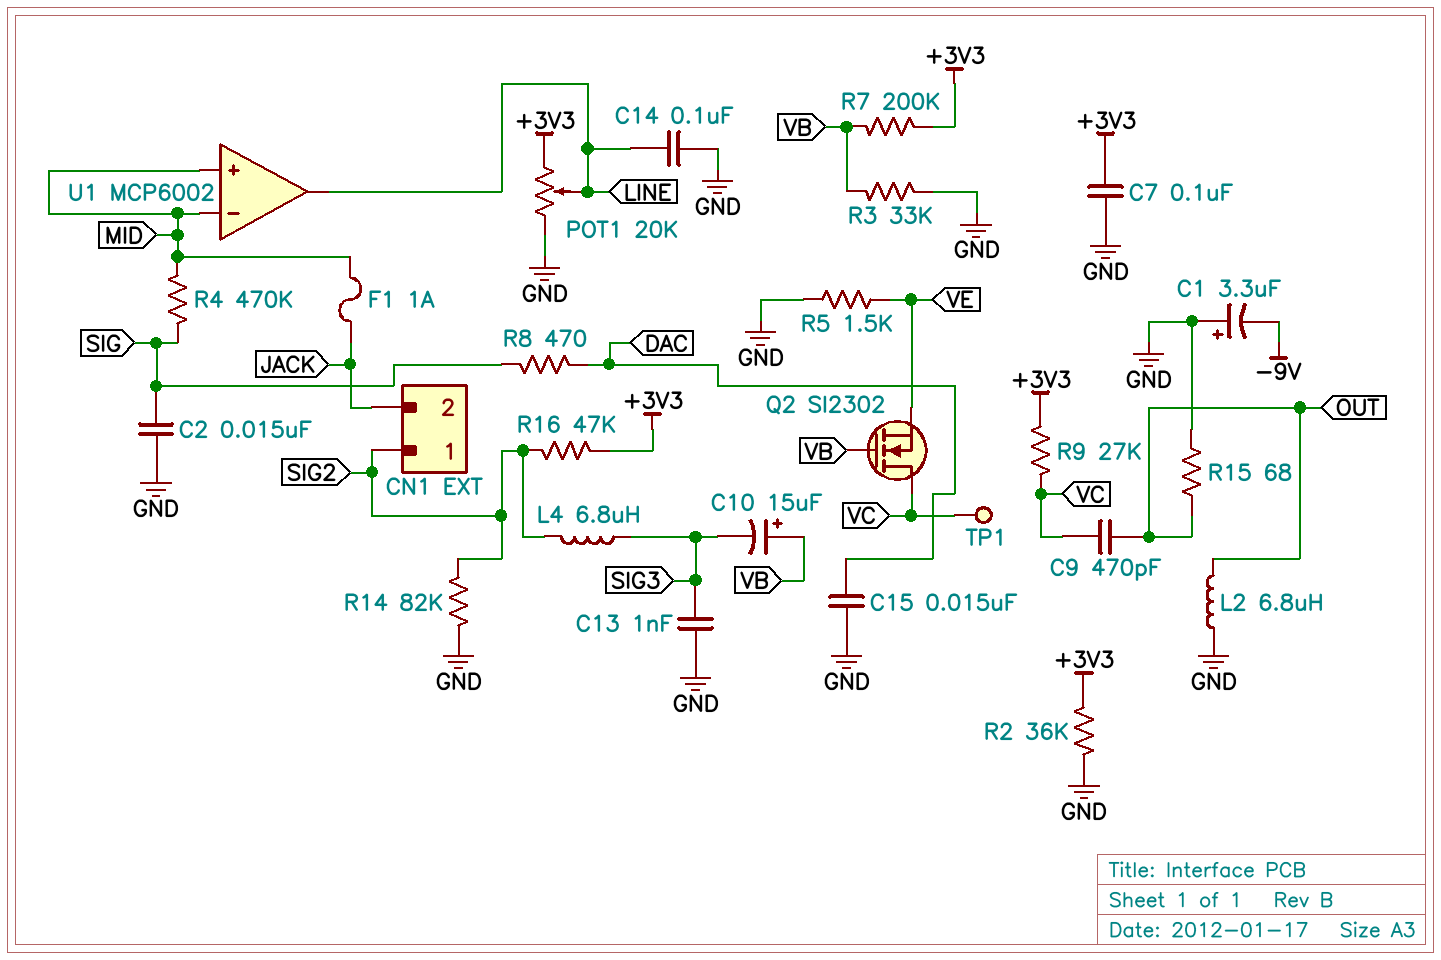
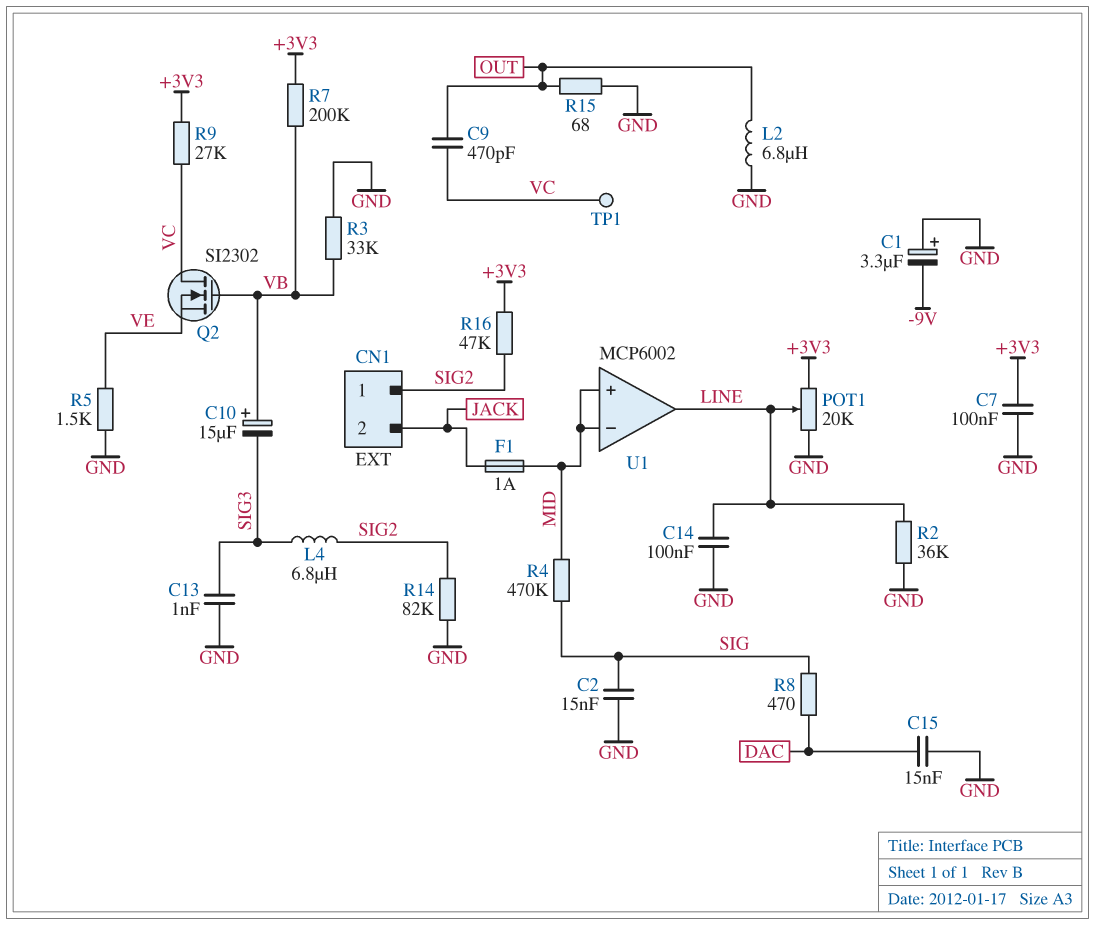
R2: 36k (+3V3, GND) -> 36k (GND, LINE)

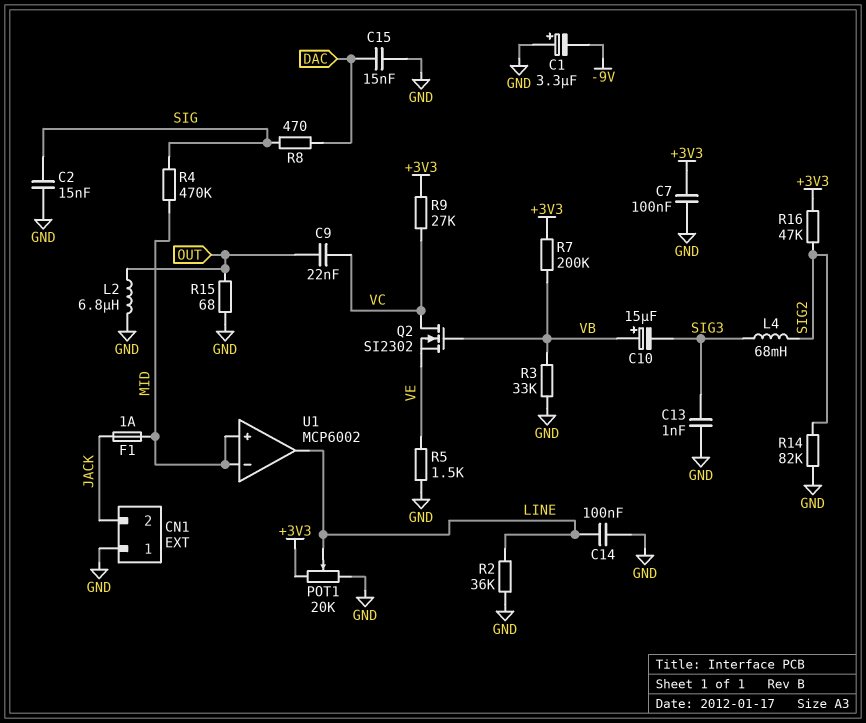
C9: 470pF (OUT, VC) -> 22nF (OUT, VC)
CN1 pin 1: SIG2 -> GND
L4: 6.8uH (SIG2, SIG3) -> 68mH (SIG2, SIG3)
TP1: test point (VC) -> none

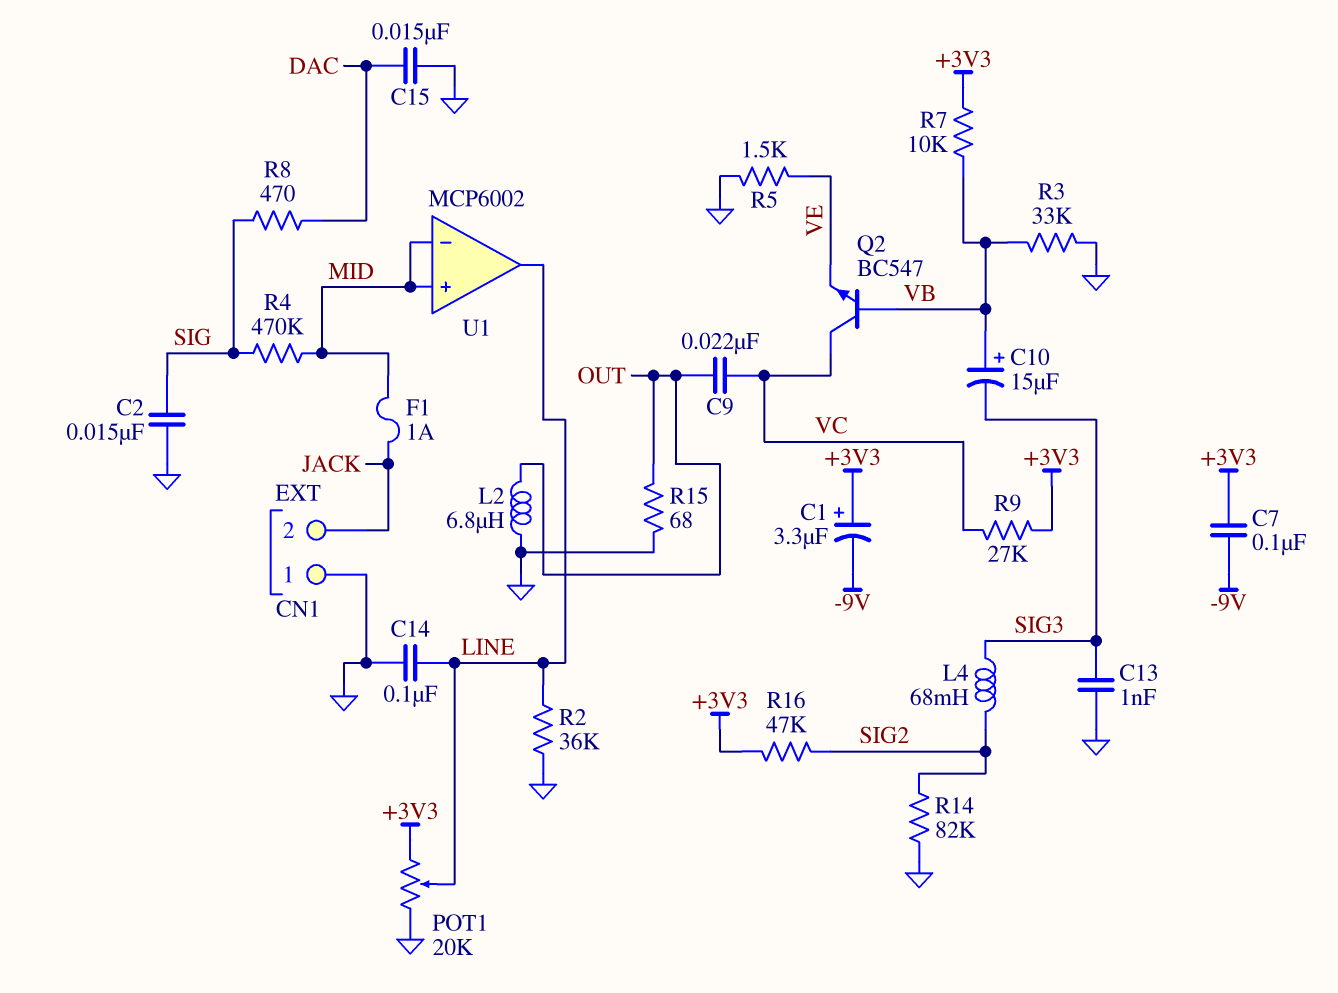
C1: 3.3uF (plus GND, minus -9V) -> 3.3uF (plus +3V3, minus -9V)
C7: 100nF (+3V3, GND) -> 100nF (+3V3, -9V)
Q2: NMOS SI2302 (G VB, D VC, S VE) -> NPN BC547 (B VB, C VC, E VE)
R7: 200k (+3V3, VB) -> 10k (+3V3, VB)

